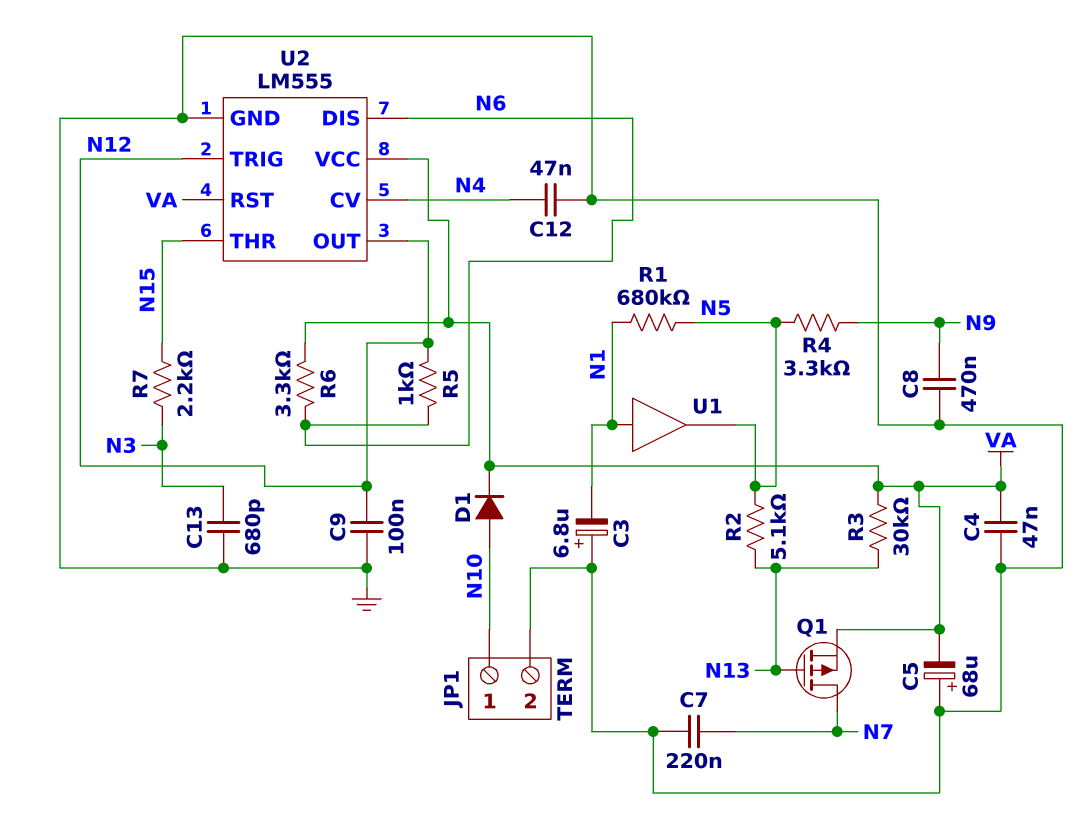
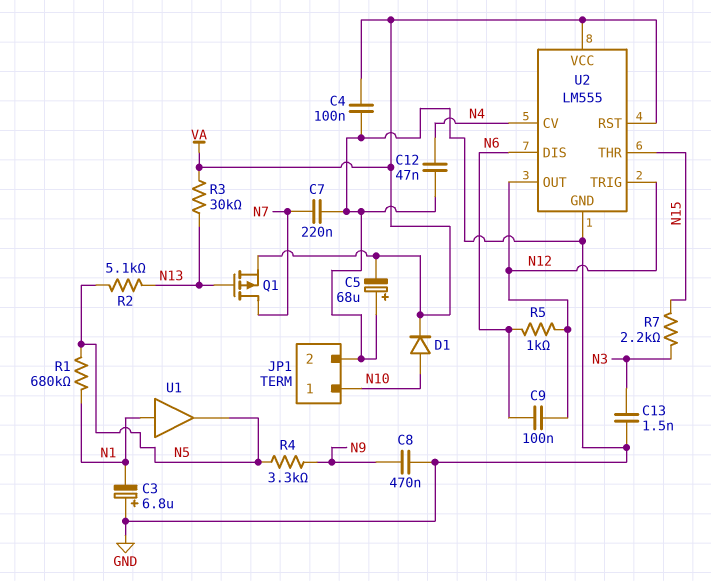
C4: 47nF (GND, VA) -> 100nF (GND, VA)
C9: 100nF (GND, N12) -> 100nF (N6, N12)
C13: 680pF (GND, N3) -> 1.5nF (GND, N3)
R6: 3.3k (N6, VA) -> none

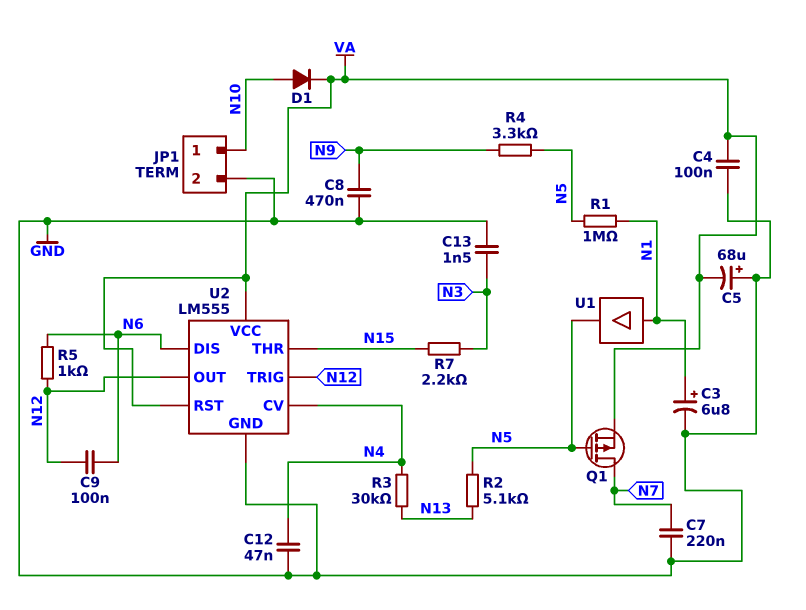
C3: 6.8uF (plus GND, minus N1) -> 6.8uF (plus N1, minus GND)
Q1: PMOS (G N13, D N7, S VA) -> PMOS (G N5, D N7, S VA)
R1: 680k (N1, N5) -> 1M (N1, N5)
R3: 30k (N13, VA) -> 30k (N4, N13)

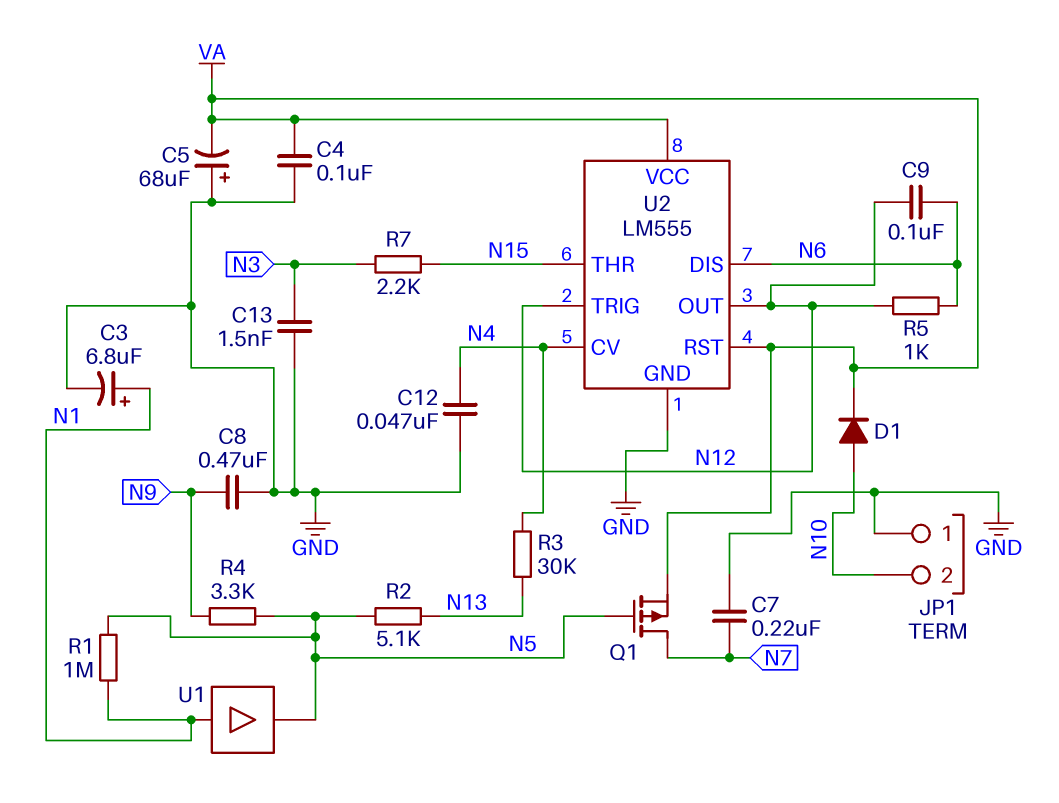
JP1 pin 1: N10 -> GND
JP1 pin 2: GND -> N10

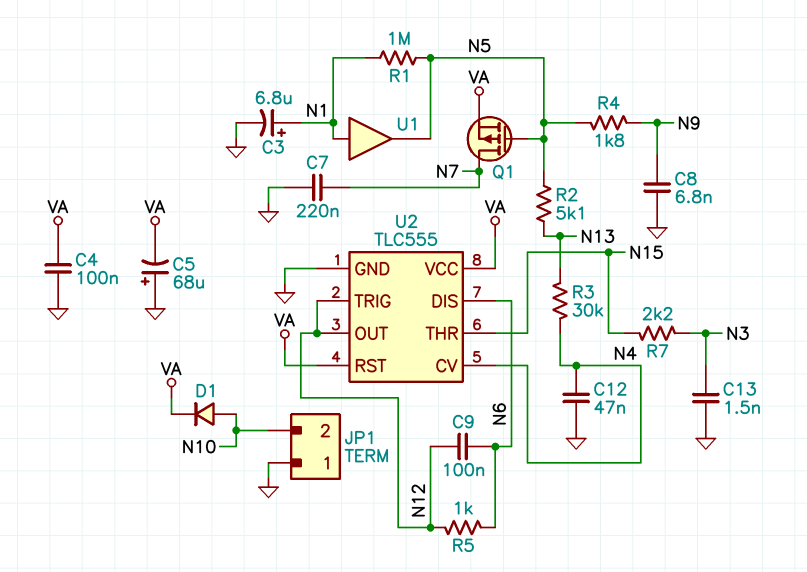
C8: 470nF (GND, N9) -> 6.8nF (GND, N9)
R4: 3.3k (N5, N9) -> 1.8k (N5, N9)
U2: LM555 -> TLC555

